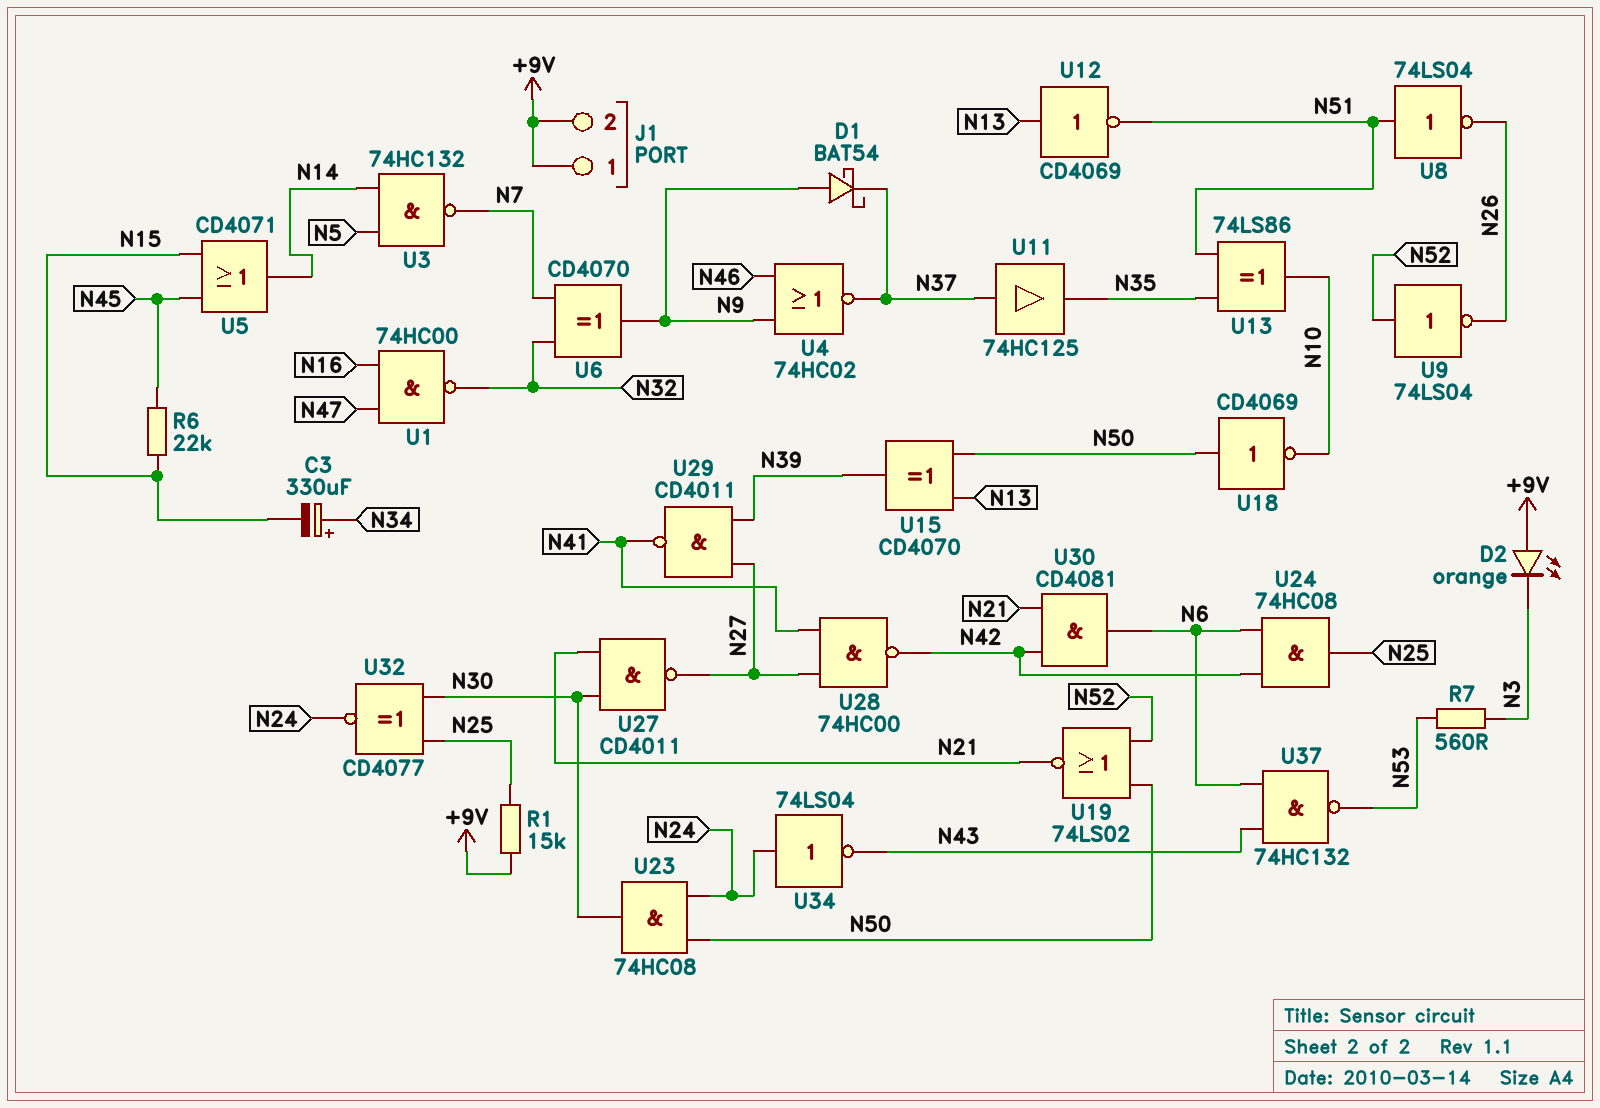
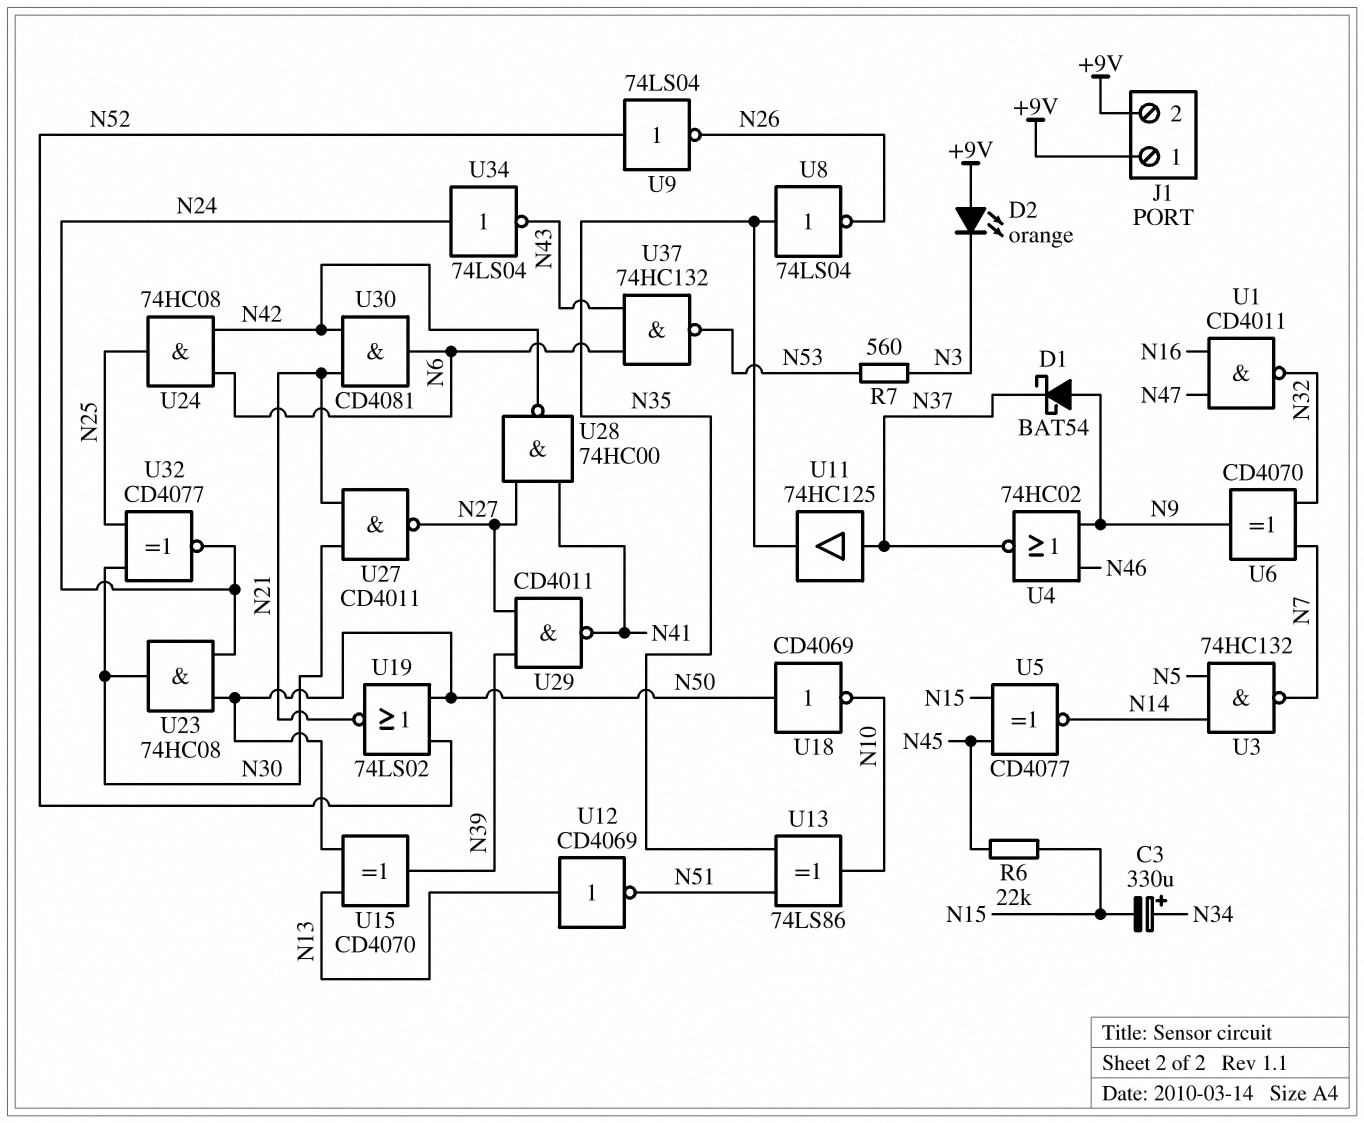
R1: 15k (+9V, N25) -> none
U1: NAND 74HC00 (in N16, in N47, out N32) -> NAND CD4011 (in N16, in N47, out N32)
U5: OR CD4071 (in N15, in N45, out N14) -> XNOR CD4077 (in N15, in N45, out N14)
U8: NOT 74LS04 (in N51, out N26) -> NOT 74LS04 (in N35, out N26)

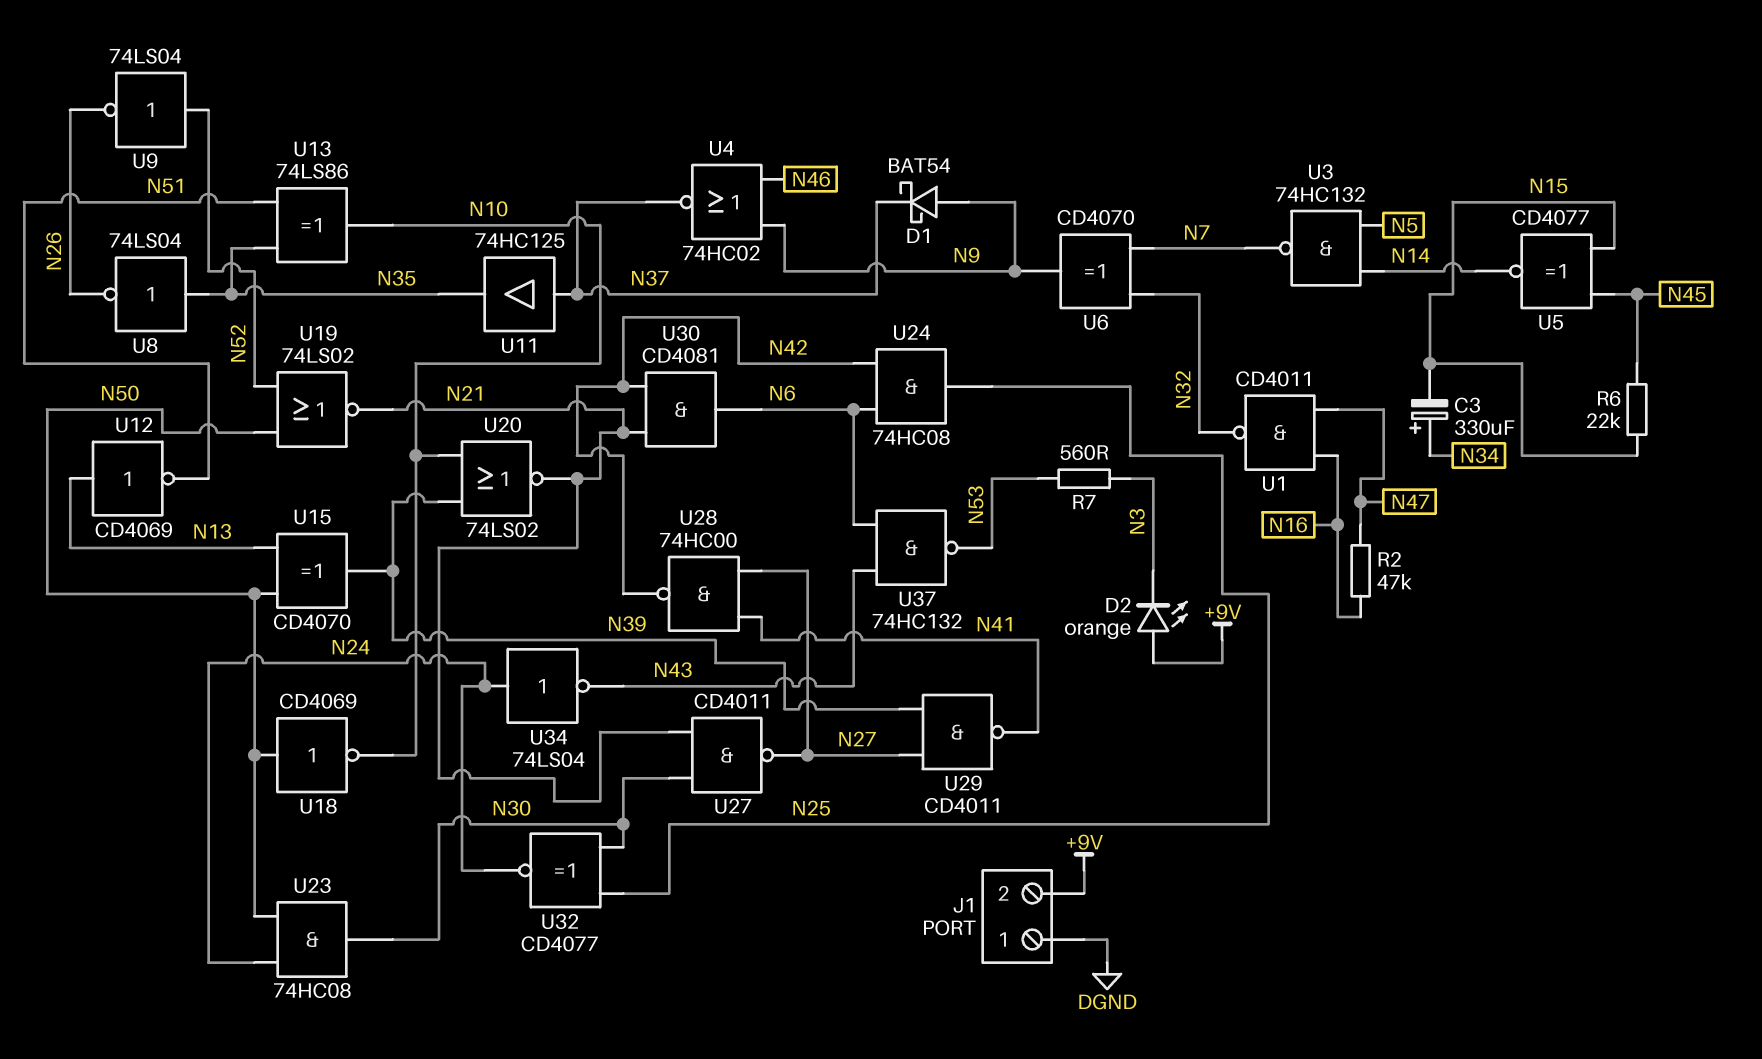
J1 pin 1: +9V -> DGND
R2: none -> 47k (N16, N47)
U20: none -> NOR 74LS02 (in N10, in N39, out N21)

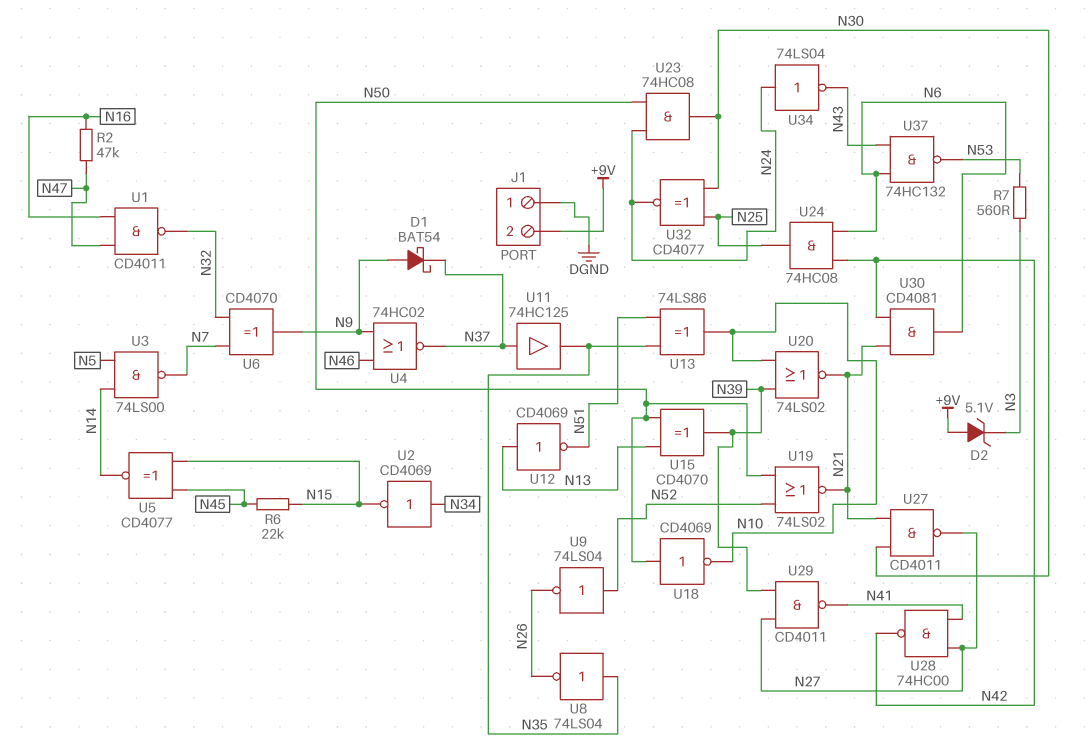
C3: 330uF (plus N34, minus N15) -> none
D2: LED orange (A +9V, K N3) -> zener 5.1V (A +9V, K N3)
U2: none -> NOT CD4069 (in N34, out N15)
U3: NAND 74HC132 (in N5, in N14, out N7) -> NAND 74LS00 (in N5, in N14, out N7)

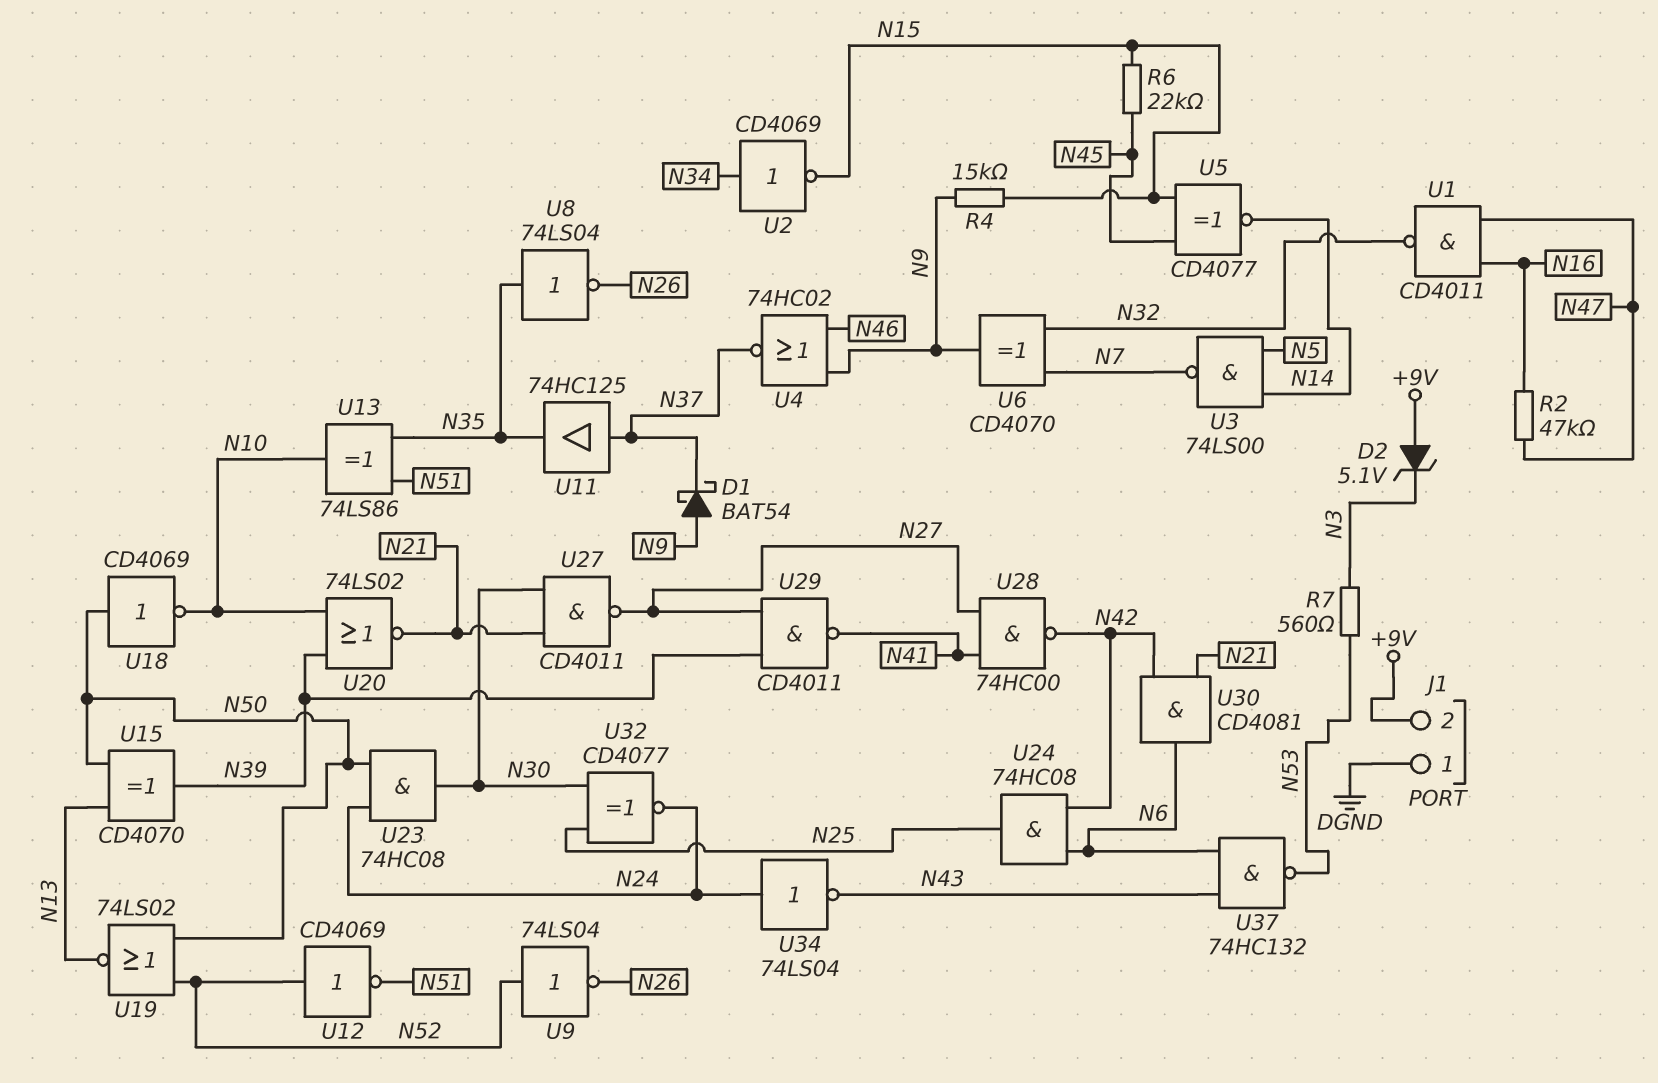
R4: none -> 15k (N9, N15)
U12: NOT CD4069 (in N13, out N51) -> NOT CD4069 (in N52, out N51)
U19: NOR 74LS02 (in N50, in N52, out N21) -> NOR 74LS02 (in N50, in N52, out N13)

